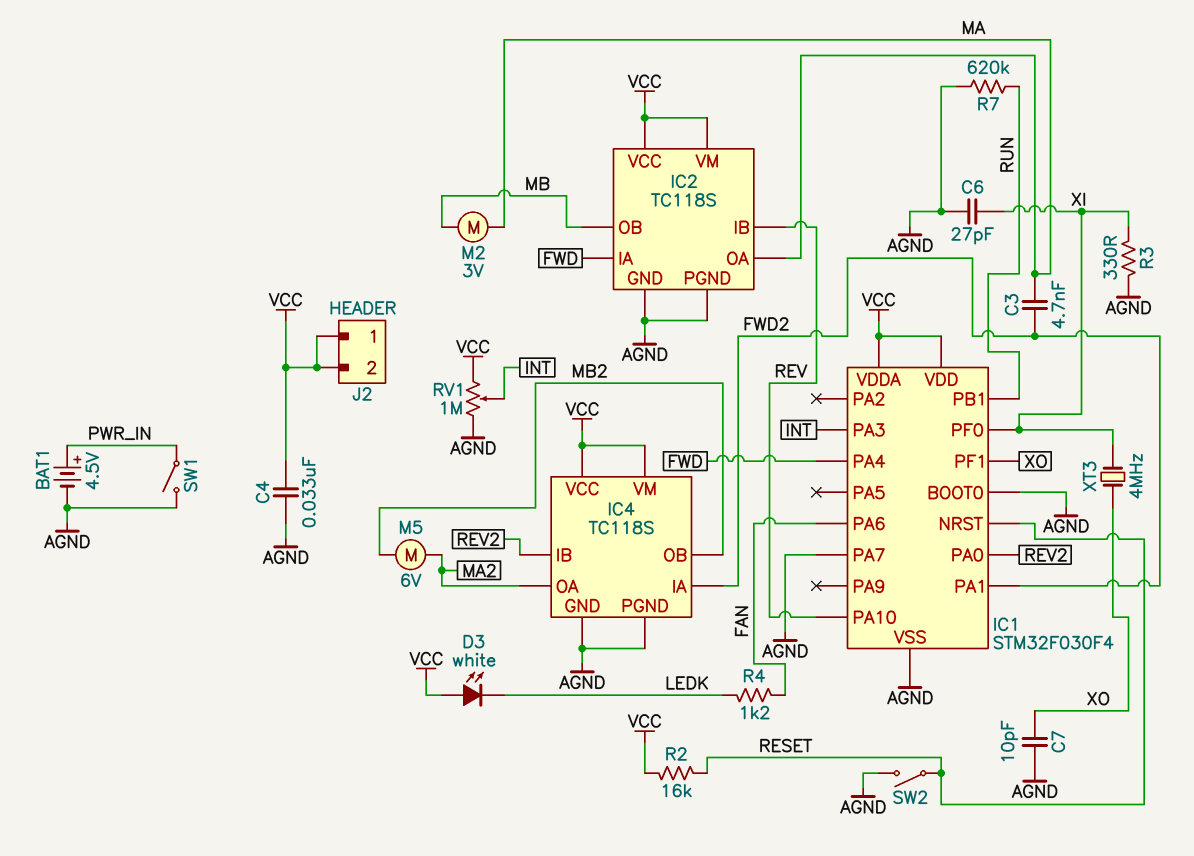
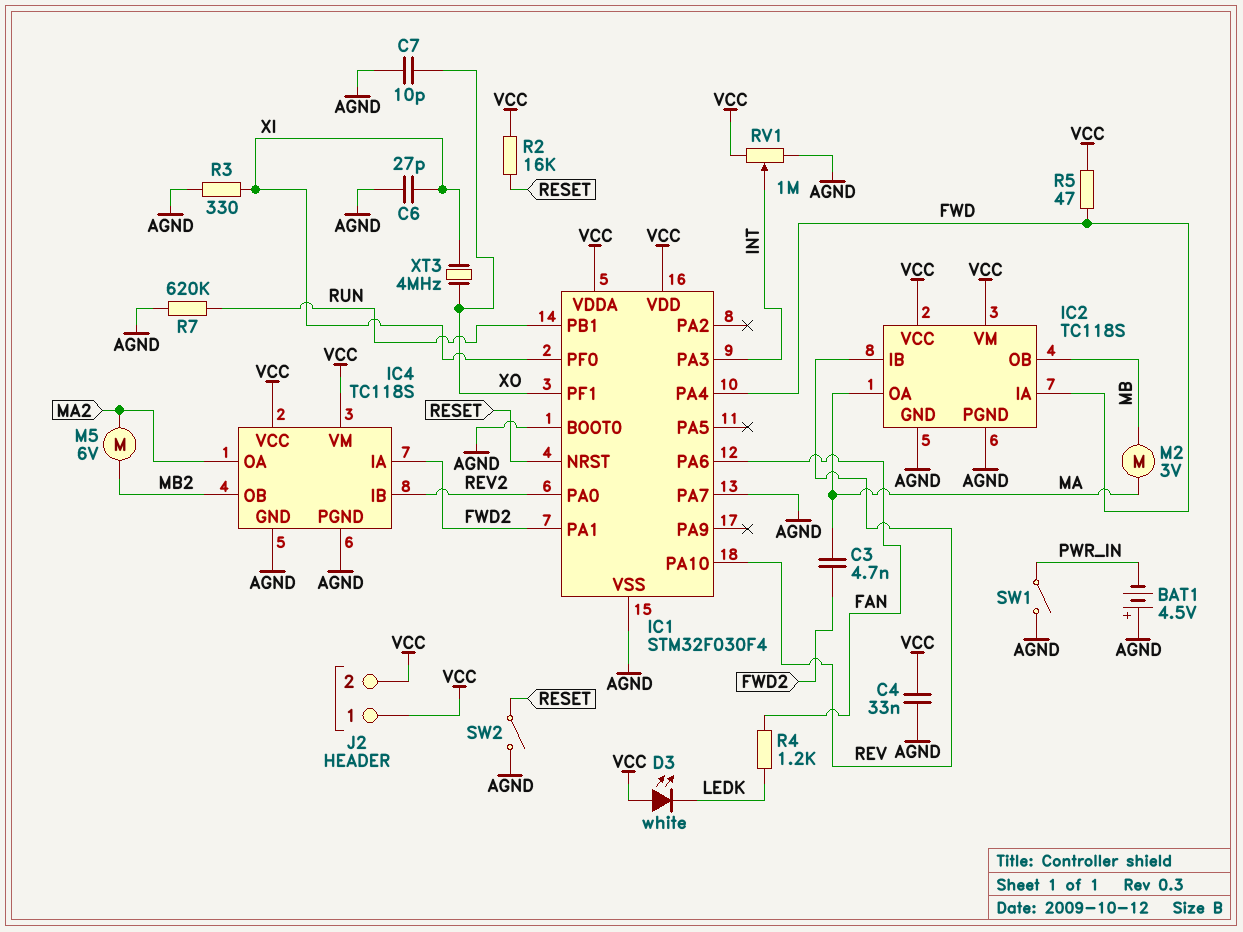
BAT1: 4.5V (plus PWR_IN, minus AGND) -> 4.5V (plus AGND, minus PWR_IN)
R5: none -> 47 (FWD, VCC)

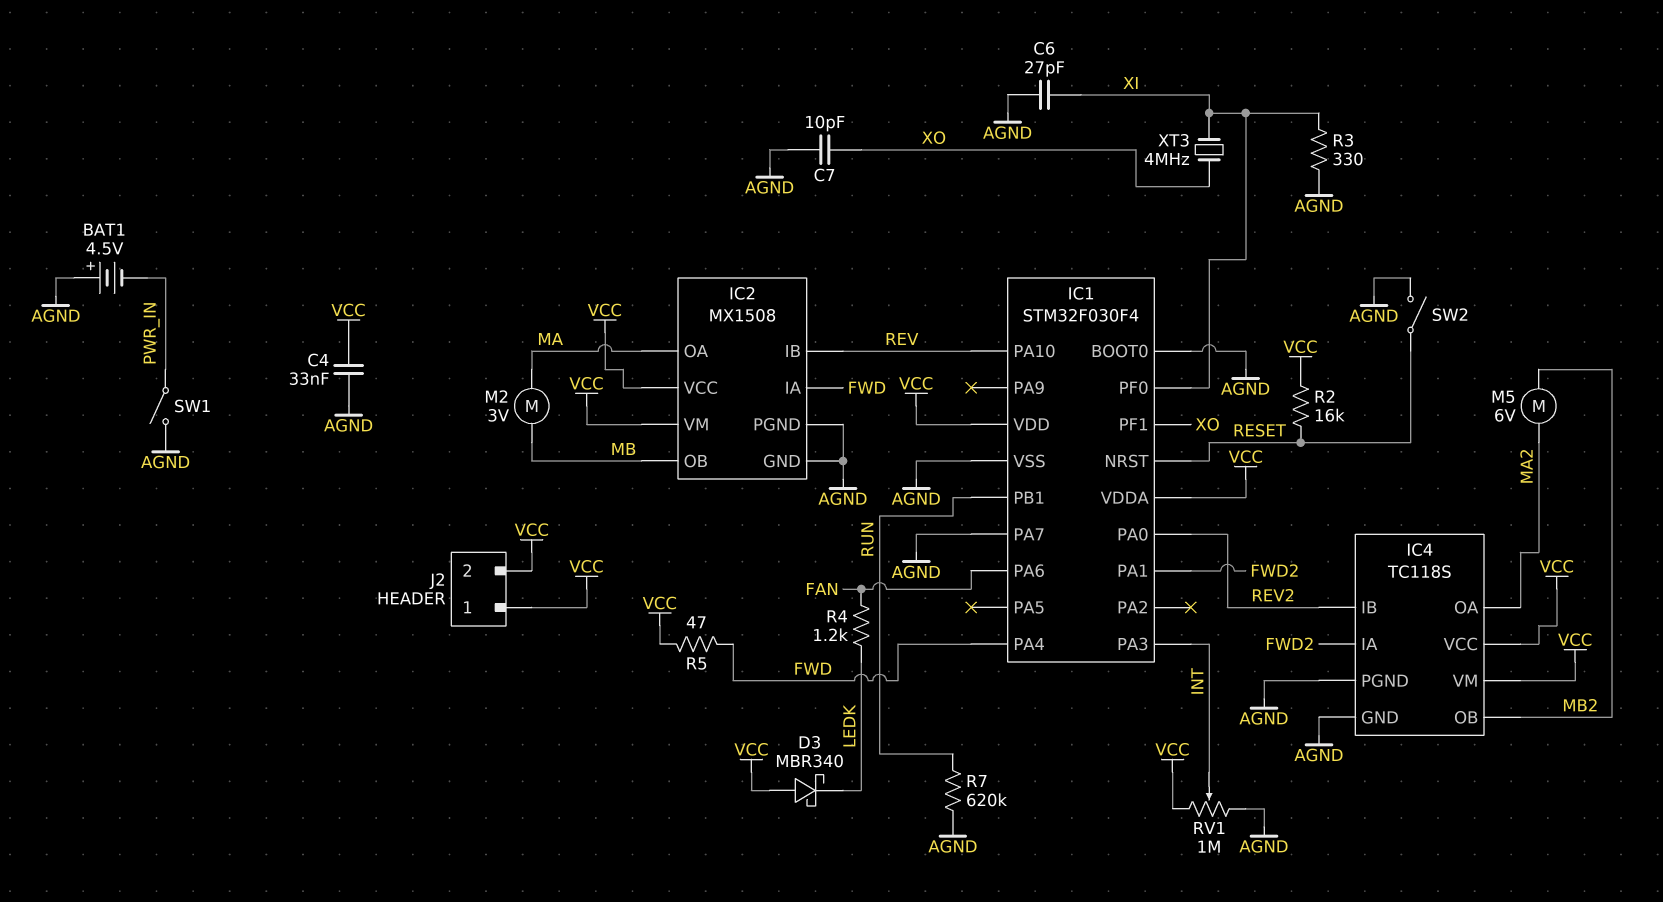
C3: 4.7nF (FWD2, MA) -> none
D3: LED white (A VCC, K LEDK) -> schottky MBR340 (A VCC, K LEDK)
IC2: TC118S -> MX1508

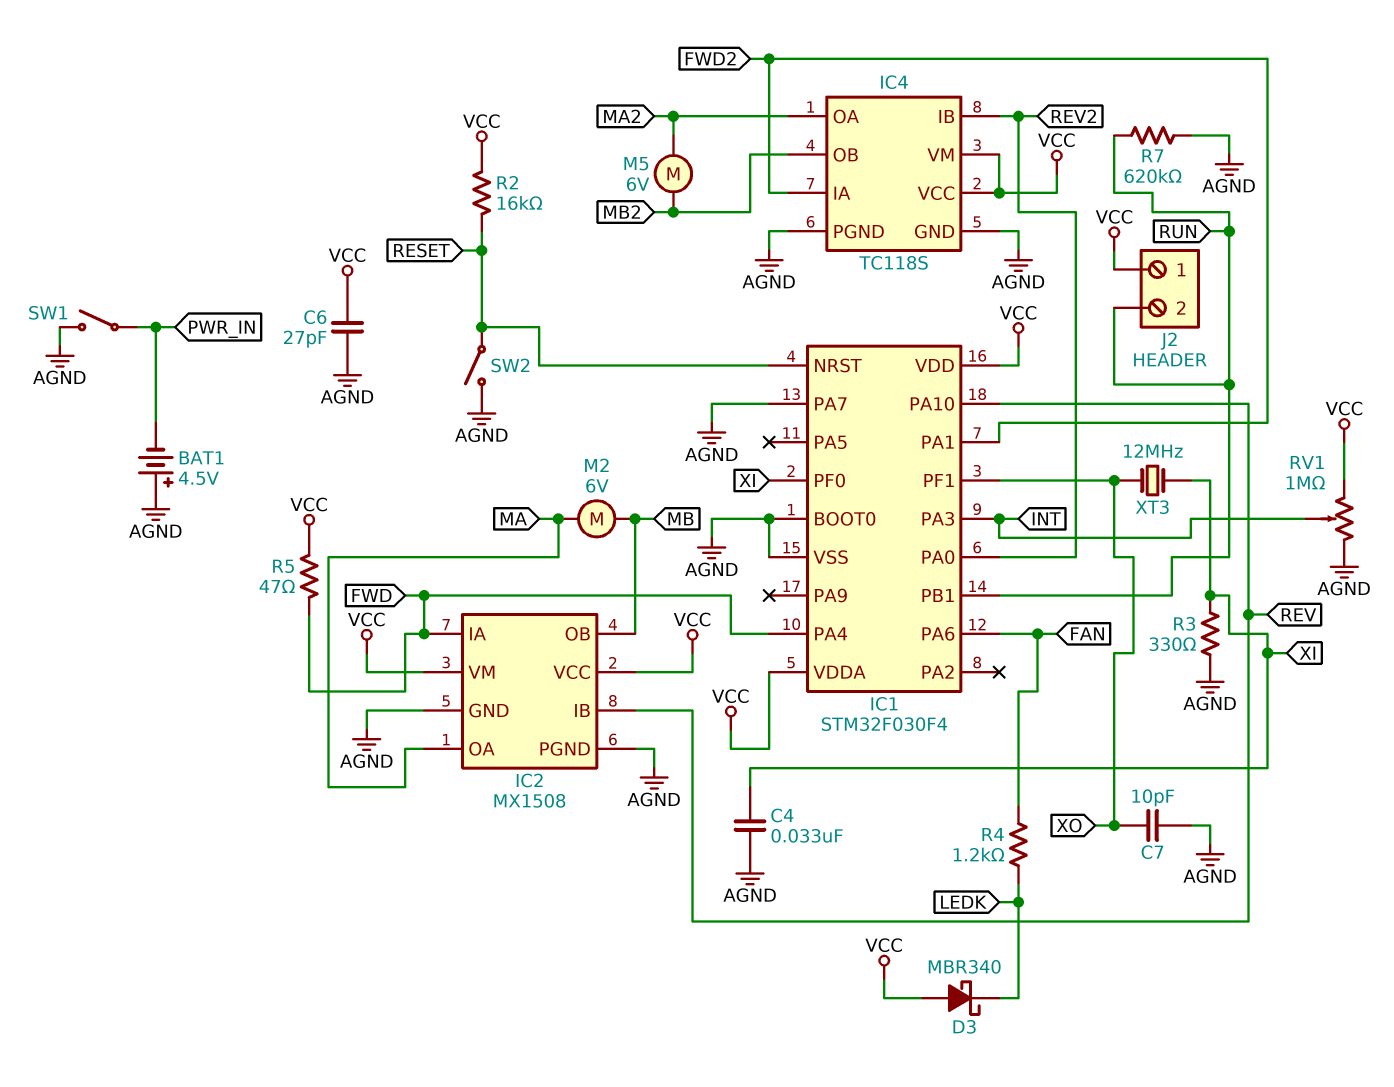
C4: 33nF (AGND, VCC) -> 33nF (AGND, XI)
C6: 27pF (AGND, XI) -> 27pF (AGND, VCC)
J2 pin 2: VCC -> RUN
M2: motor 3V (MA, MB) -> motor 6V (MA, MB)
XT3: 4MHz (XI, XO) -> 12MHz (XI, XO)

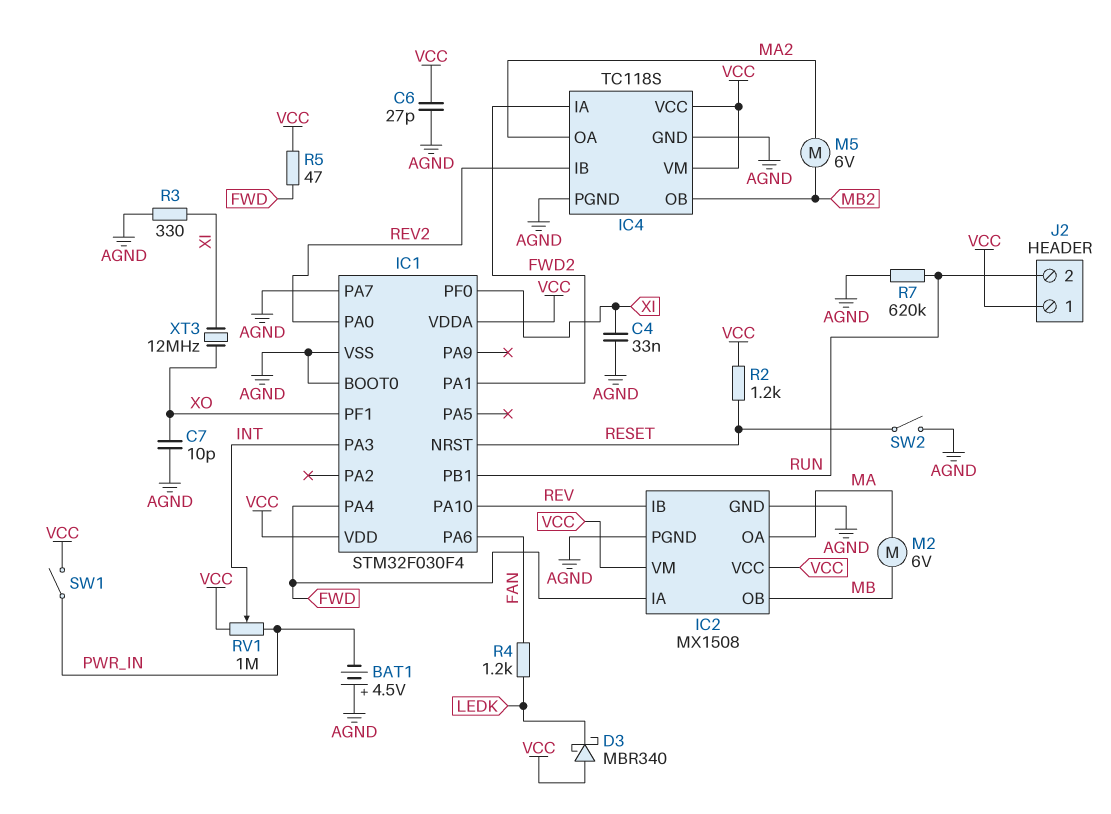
R2: 16k (RESET, VCC) -> 1.2k (RESET, VCC)
RV1: 1M (AGND, VCC, wiper INT) -> 1M (PWR_IN, VCC, wiper INT)
SW1: switch (AGND, PWR_IN) -> switch (PWR_IN, VCC)

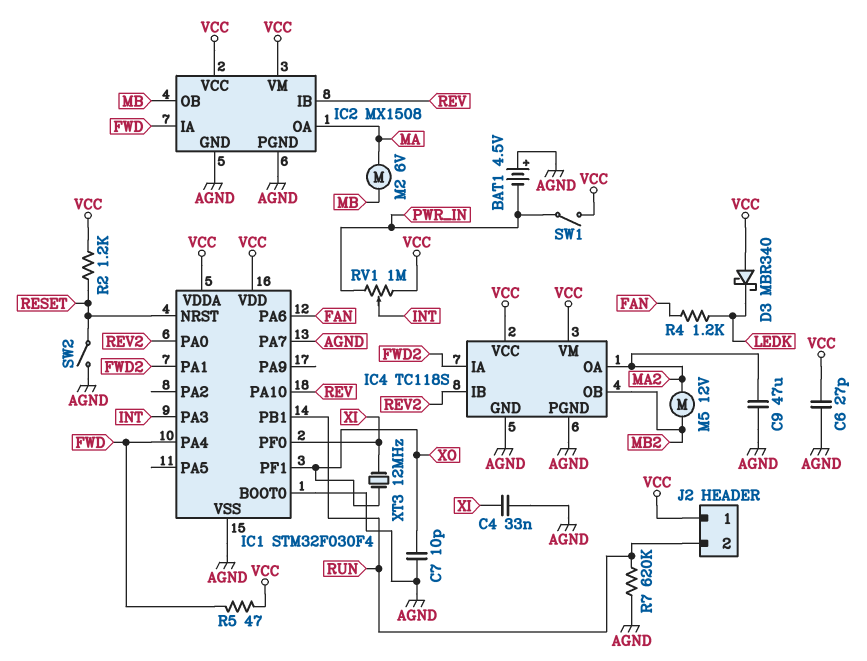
C9: none -> 47uF (AGND, MA2)
M5: motor 6V (MA2, MB2) -> motor 12V (MA2, MB2)
R3: 330 (AGND, XI) -> none

